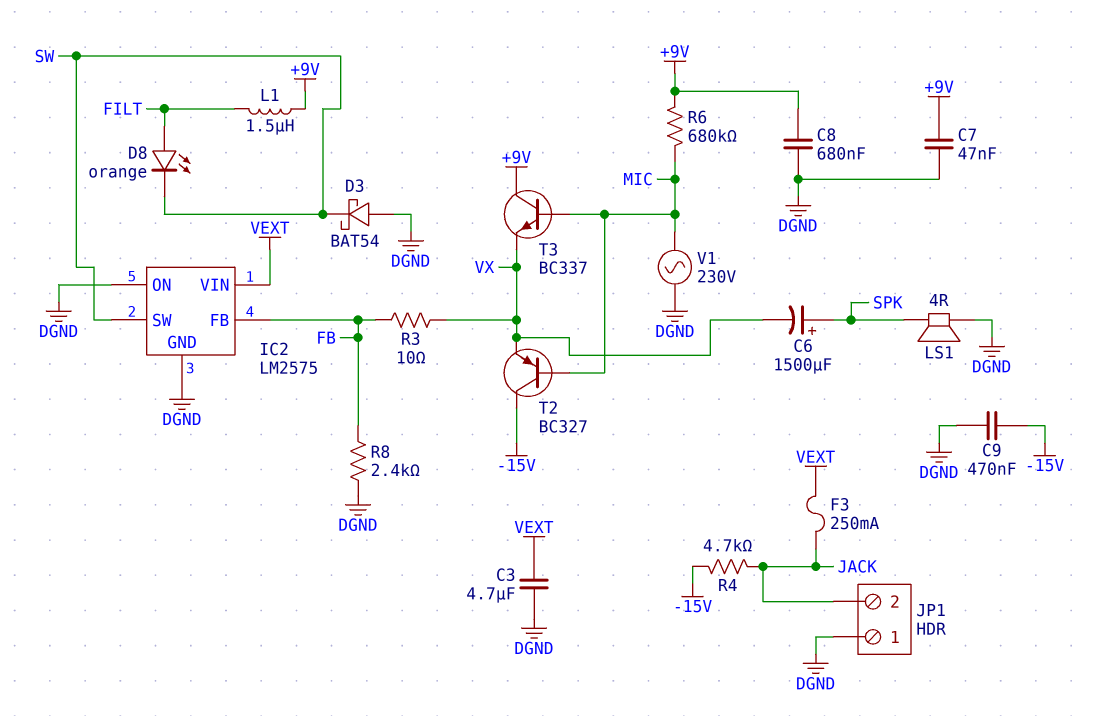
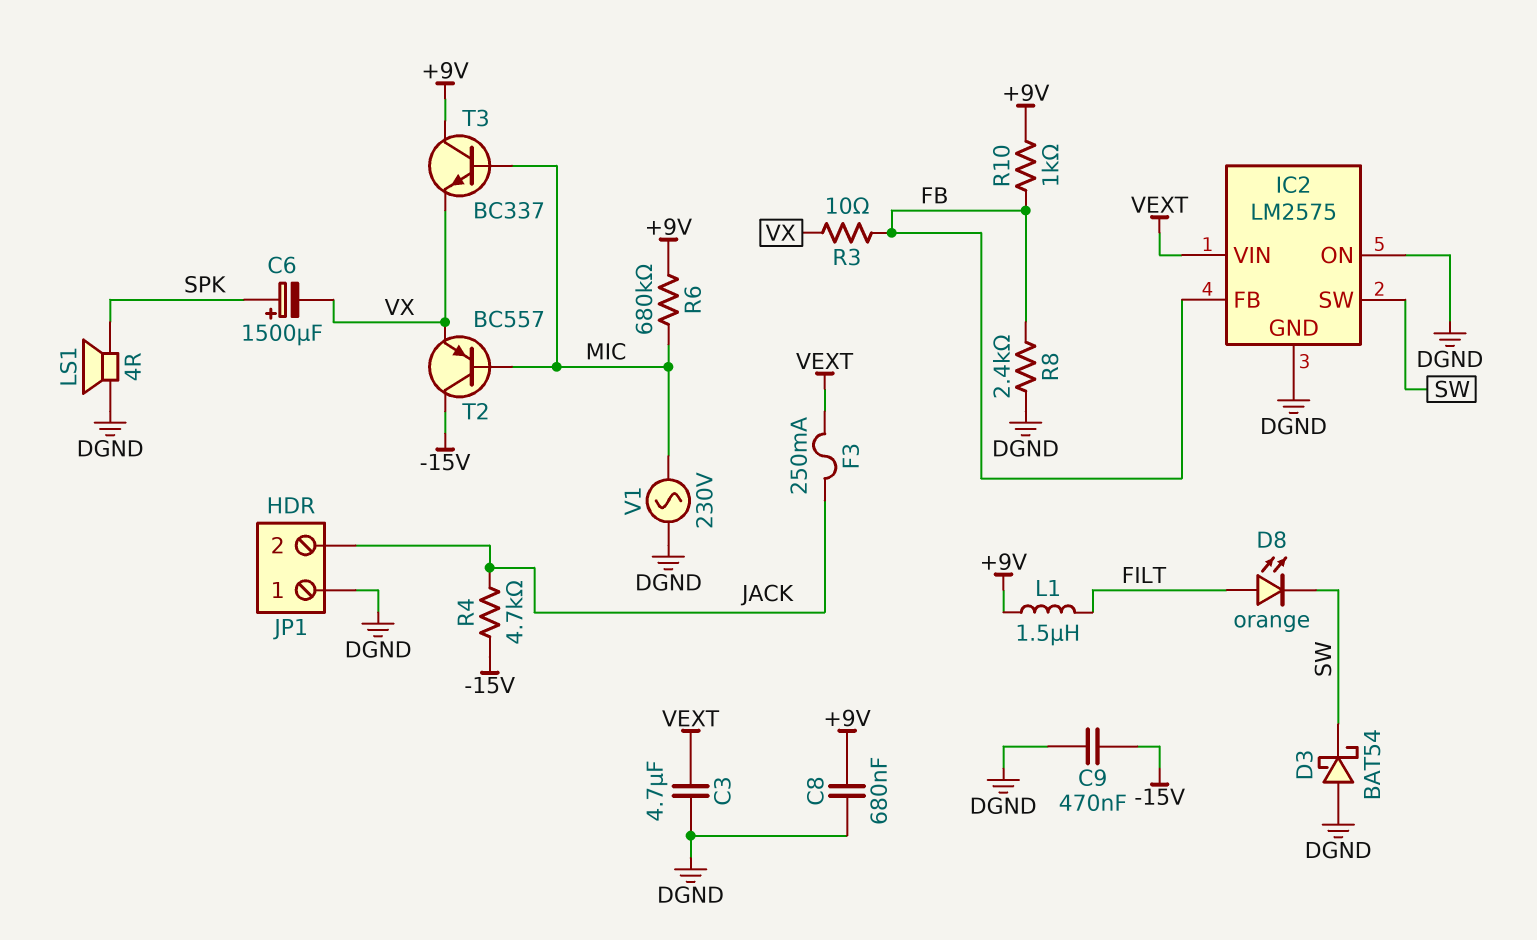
C7: 47nF (+9V, DGND) -> none
R10: none -> 1k (+9V, FB)
T2: PNP BC327 (B MIC, C -15V, E VX) -> PNP BC557 (B MIC, C -15V, E VX)

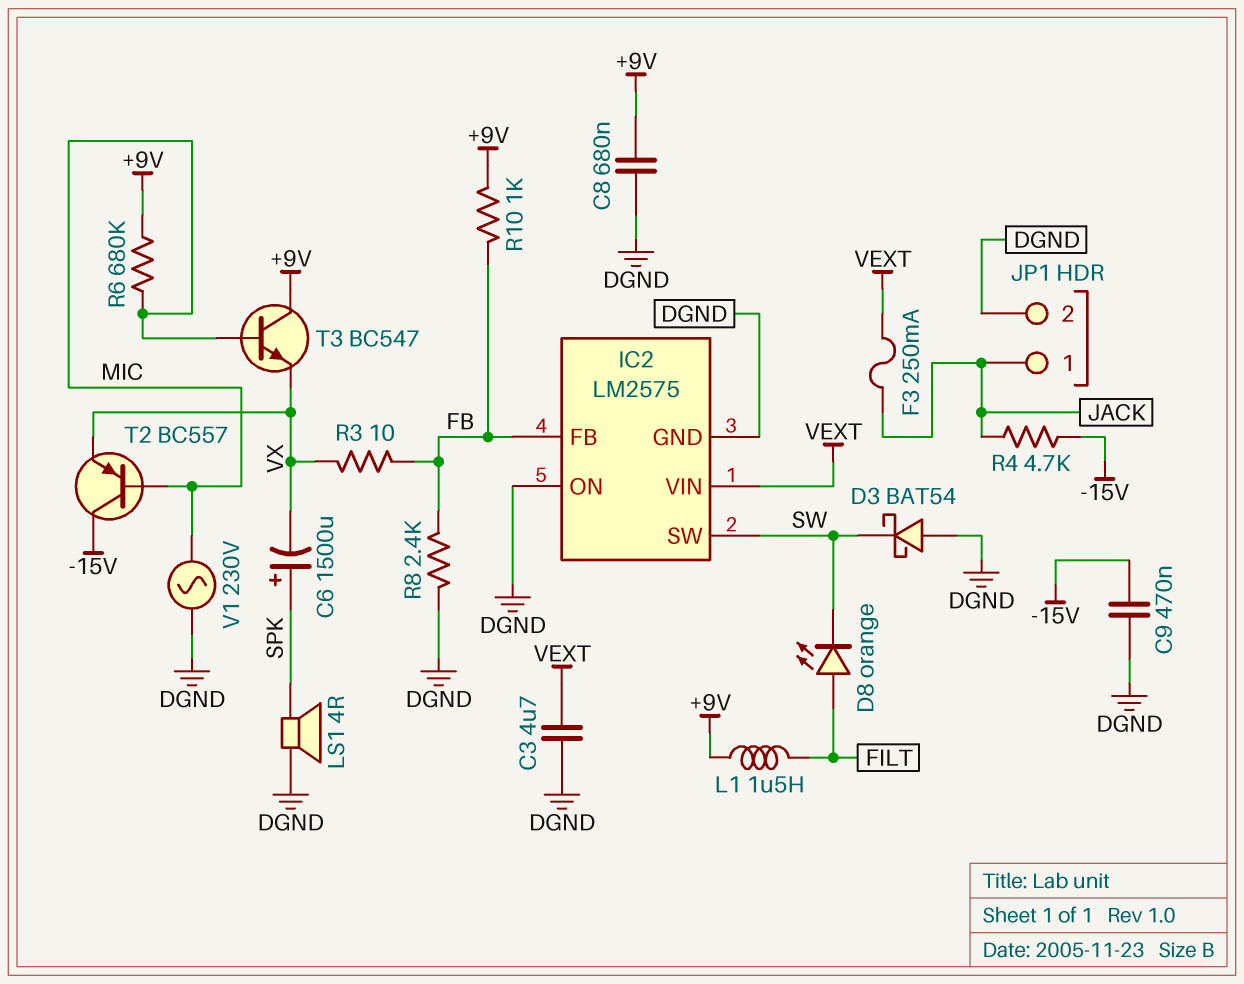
JP1 pin 1: DGND -> JACK
JP1 pin 2: JACK -> DGND
T3: NPN BC337 (B MIC, C +9V, E VX) -> NPN BC547 (B MIC, C +9V, E VX)

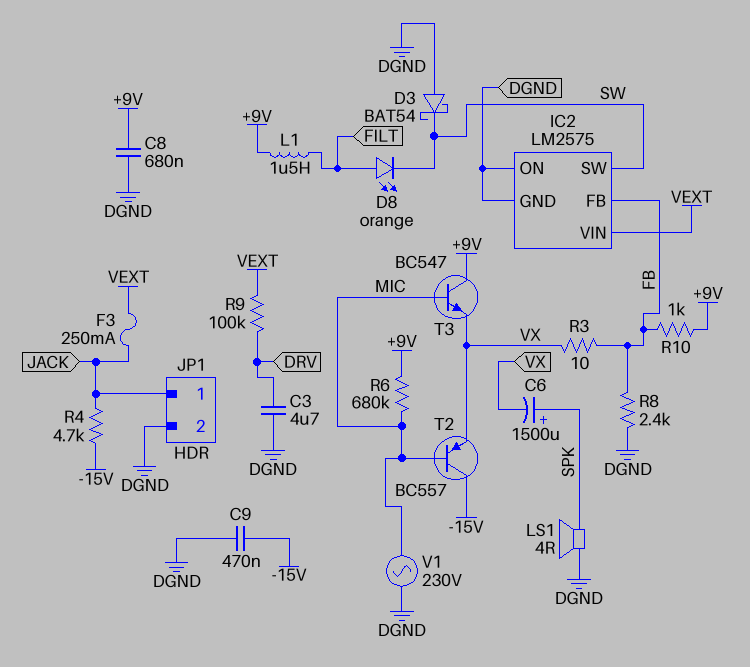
C3: 4.7uF (DGND, VEXT) -> 4.7uF (DGND, DRV)
R9: none -> 100k (DRV, VEXT)

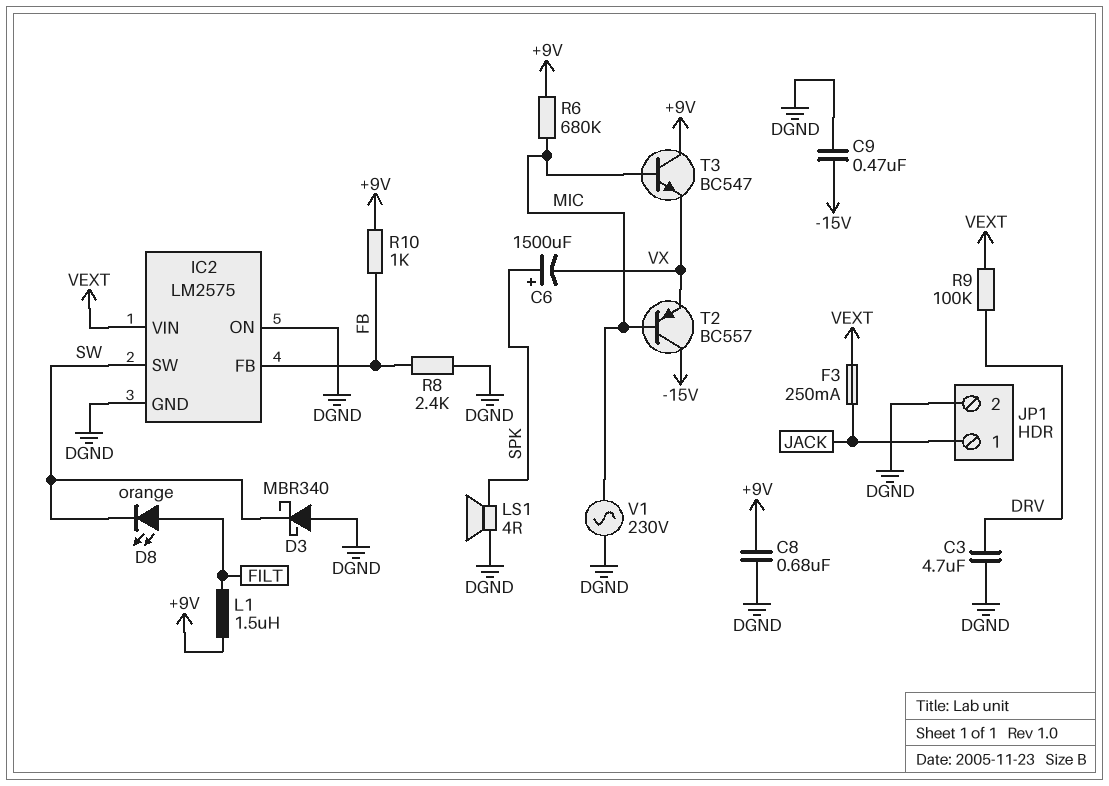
D3: schottky BAT54 (A DGND, K SW) -> schottky MBR340 (A DGND, K SW)
R3: 10 (FB, VX) -> none
R4: 4.7k (-15V, JACK) -> none

